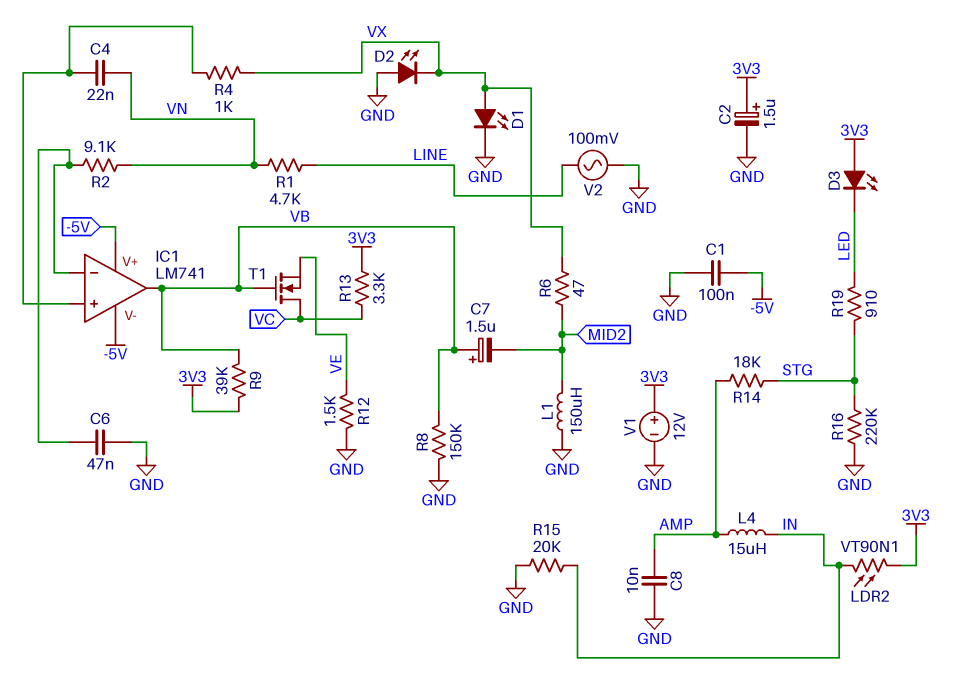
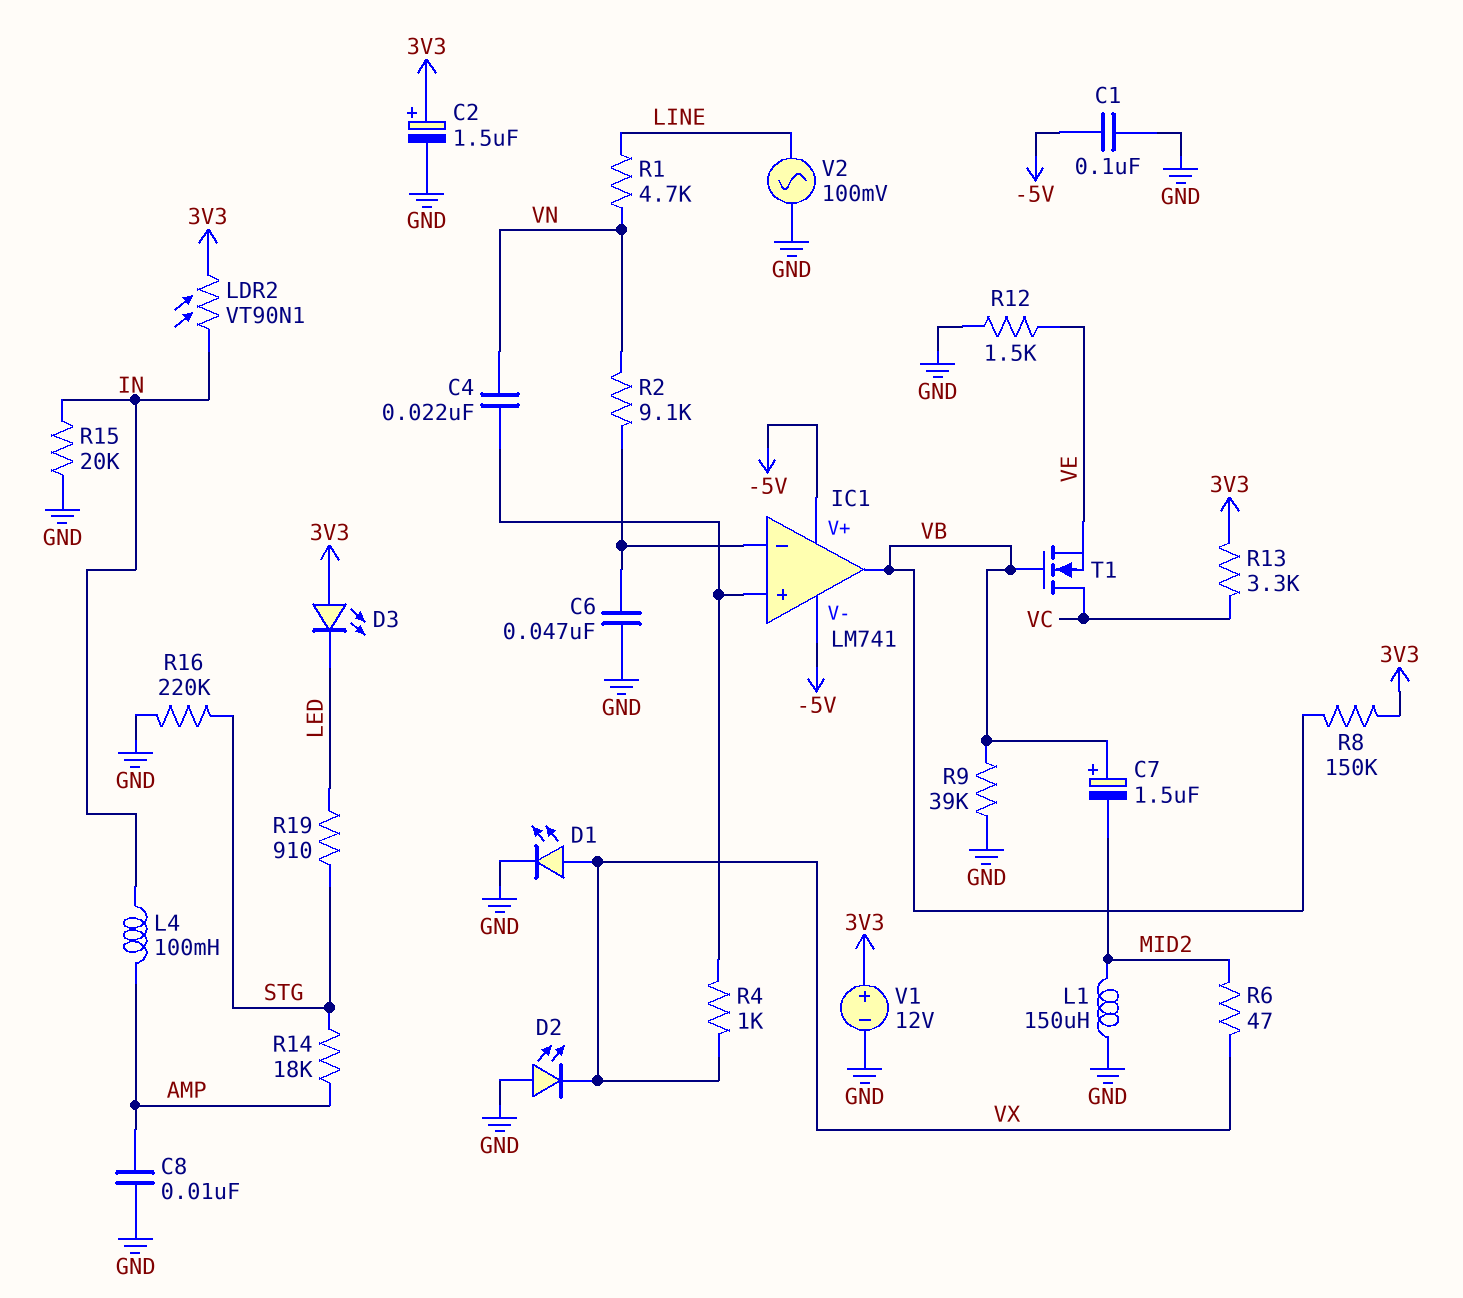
L4: 15uH (AMP, IN) -> 100mH (AMP, IN)
R8: 150k (GND, VB) -> 150k (3V3, VB)
R9: 39k (3V3, VB) -> 39k (GND, VB)

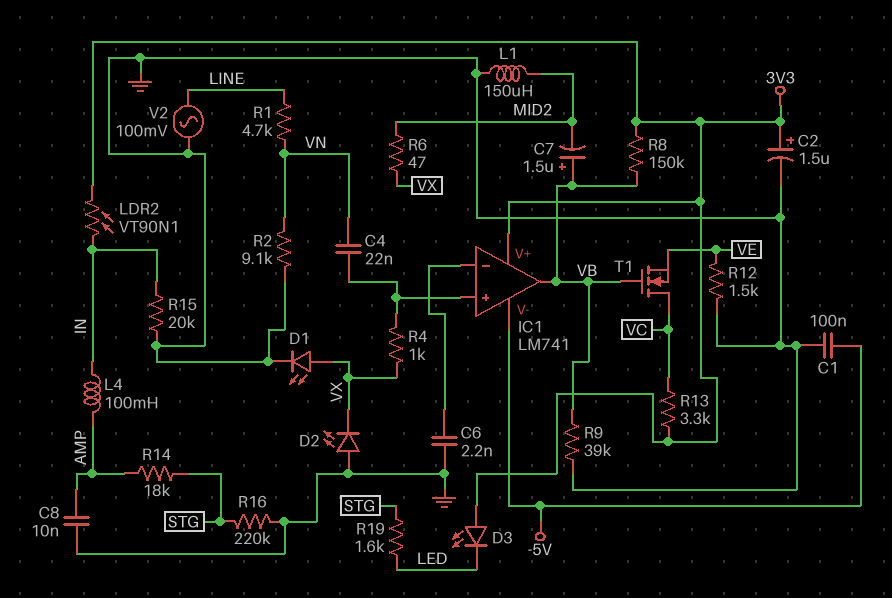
C6: 47nF (GND, IC1/in-) -> 2.2nF (GND, IC1/in-)
IC1 pin V+: -5V -> 3V3
R2: 9.1k (IC1/in-, VN) -> 9.1k (GND, VN)
R19: 910 (LED, STG) -> 1.6k (LED, STG)
V1: 12V (plus 3V3, minus GND) -> none

